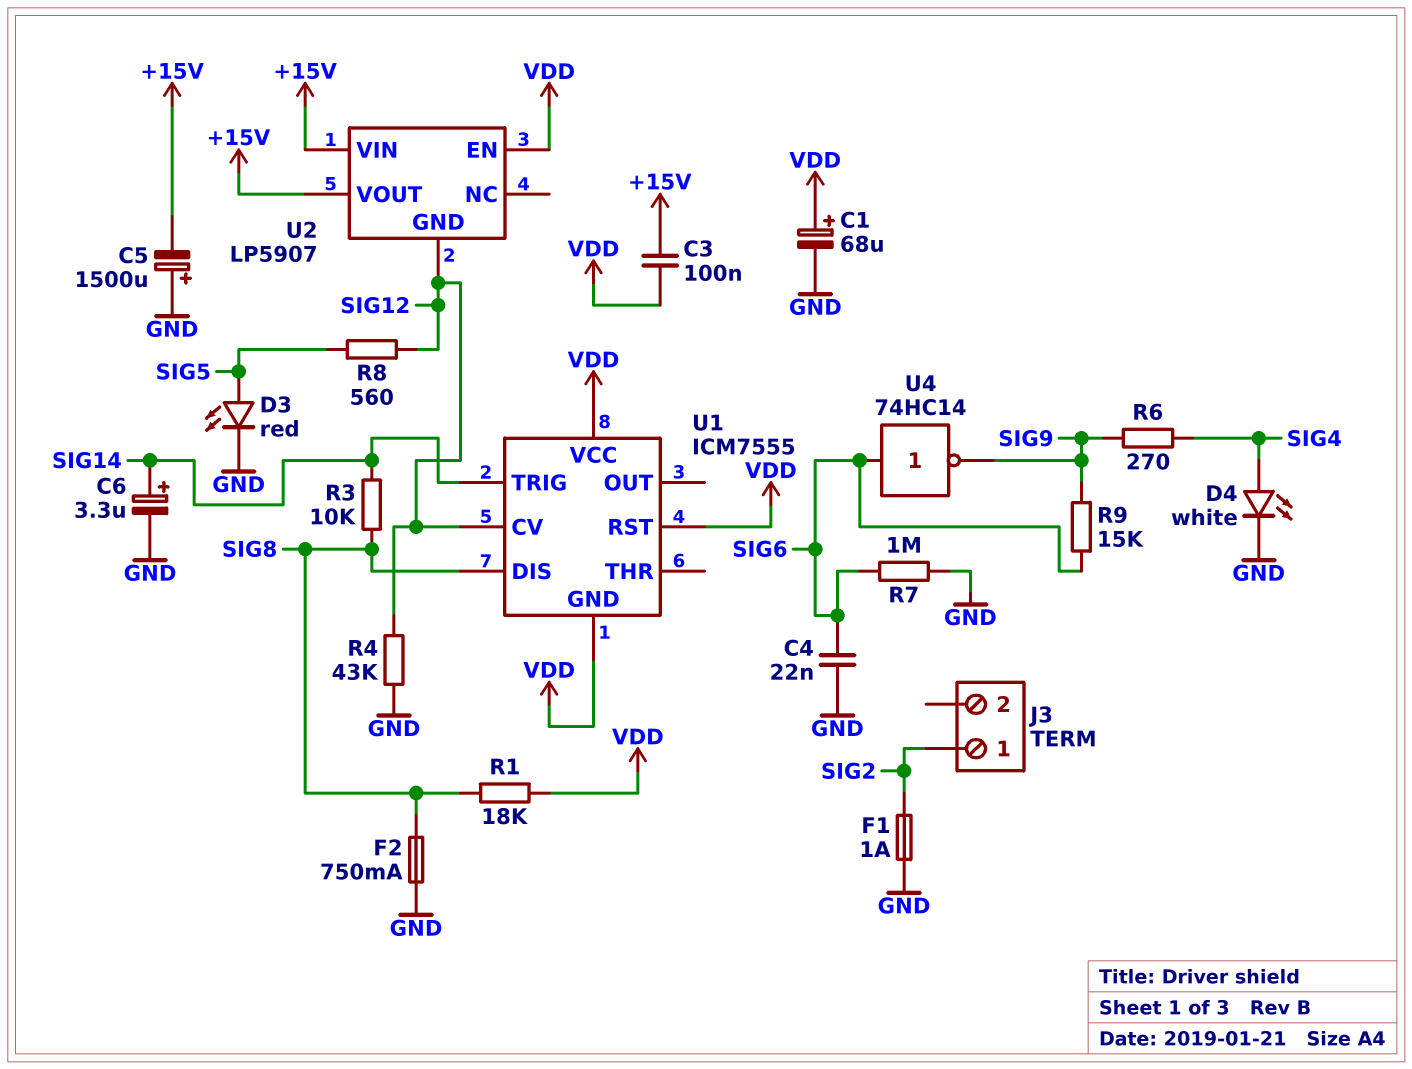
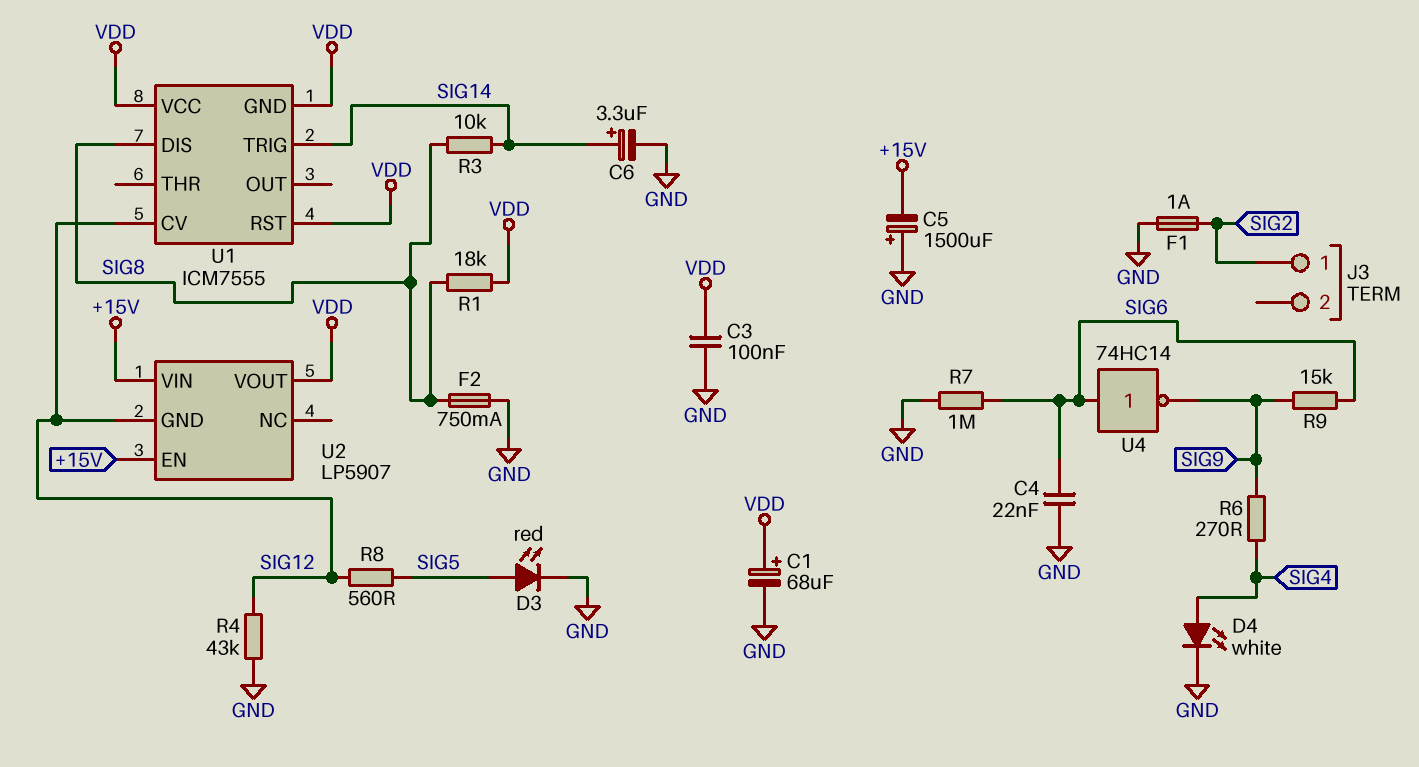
C3: 100nF (+15V, VDD) -> 100nF (GND, VDD)
U2 pin EN: VDD -> +15V
U2 pin VOUT: +15V -> VDD

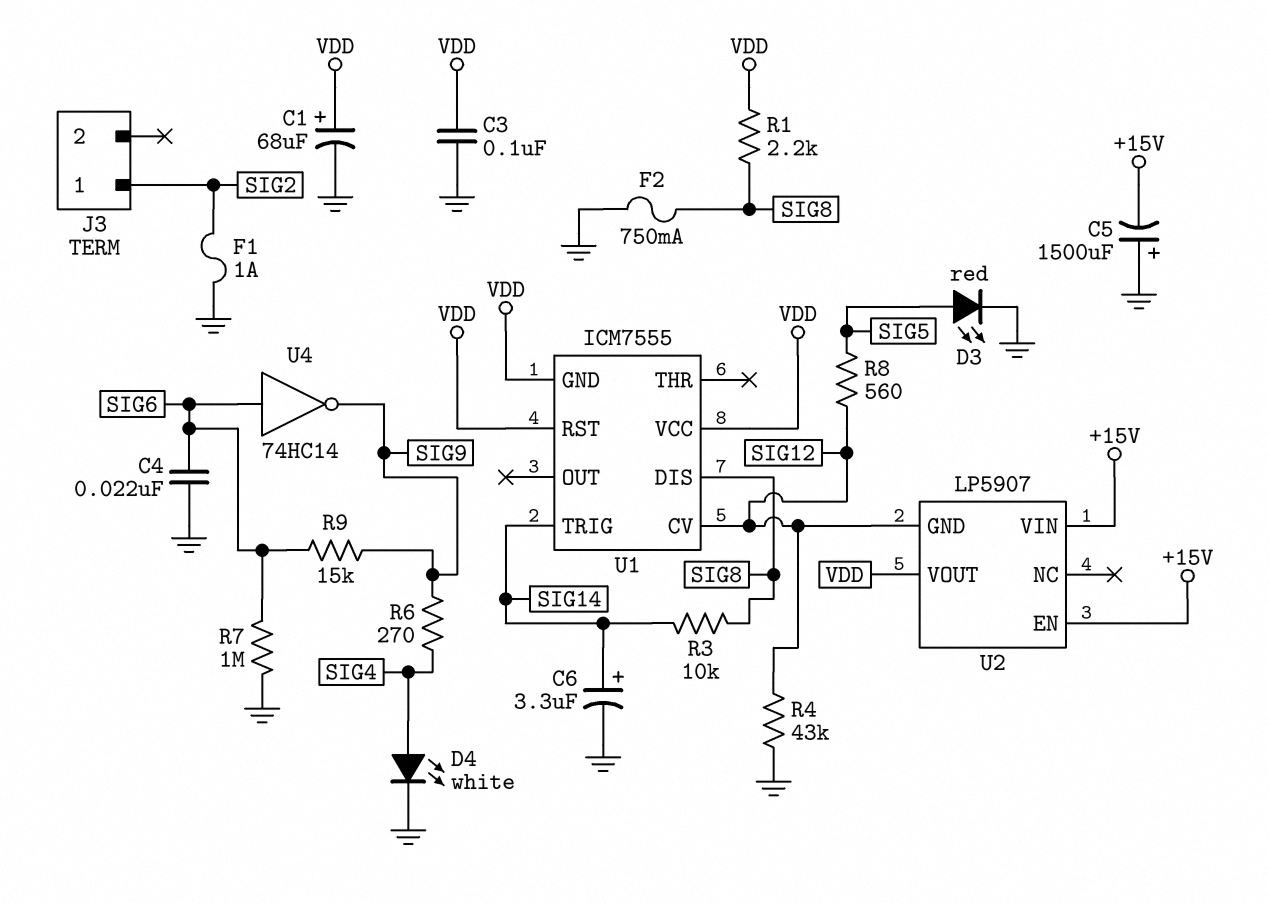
R1: 18k (SIG8, VDD) -> 2.2k (SIG8, VDD)

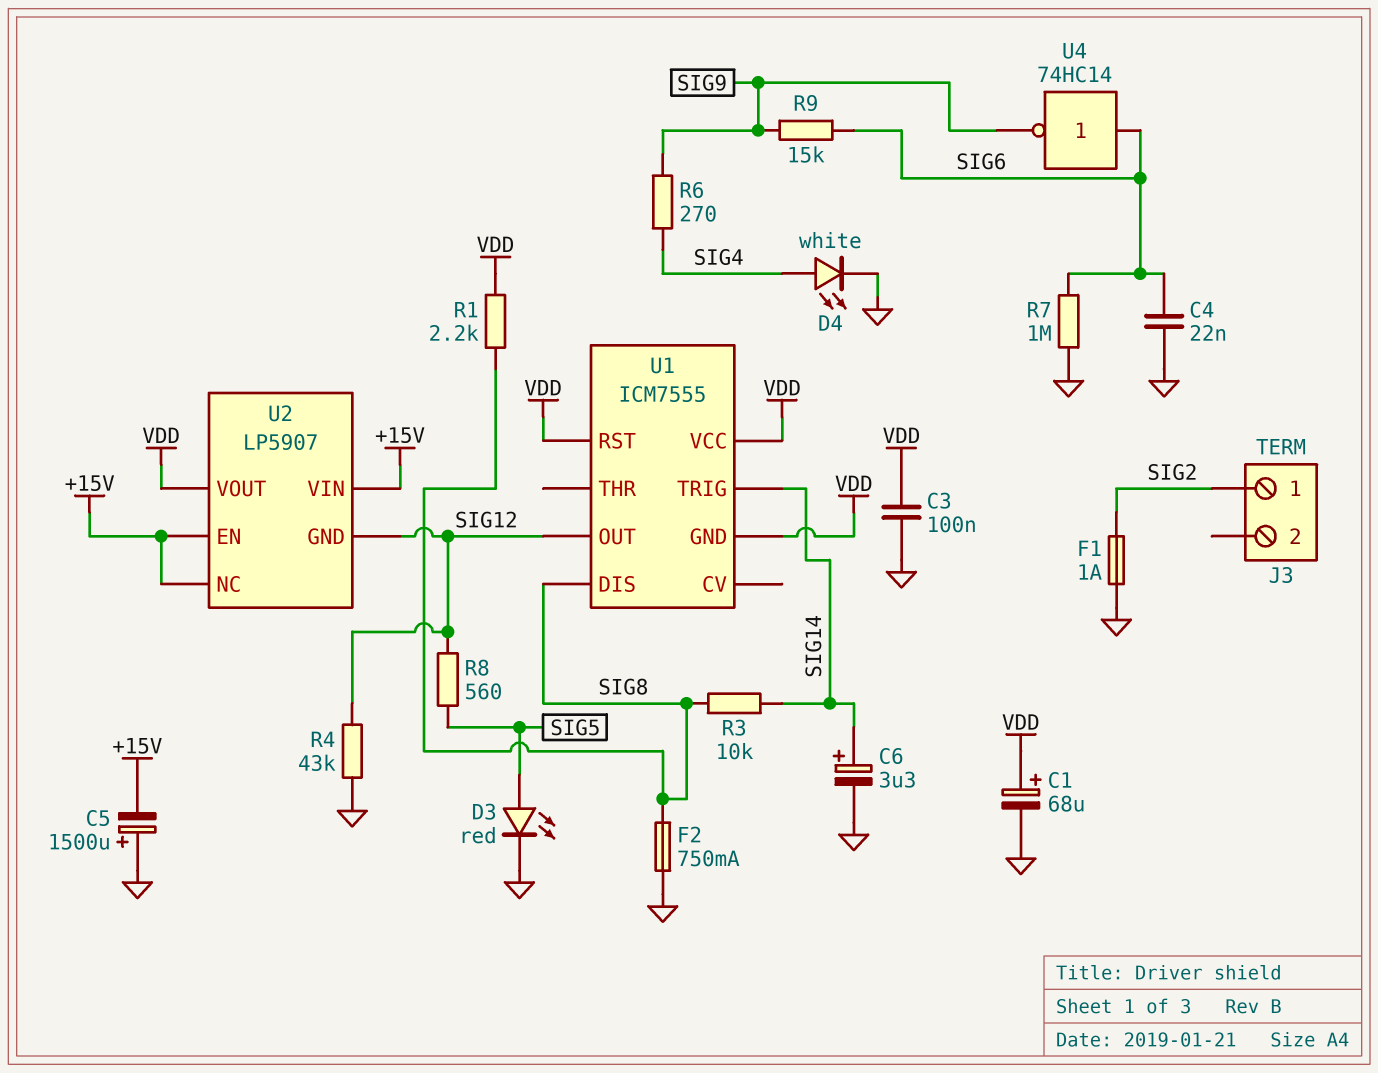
U1 pin CV: SIG12 -> none
U1 pin OUT: none -> SIG12
U2 pin NC: none -> +15V

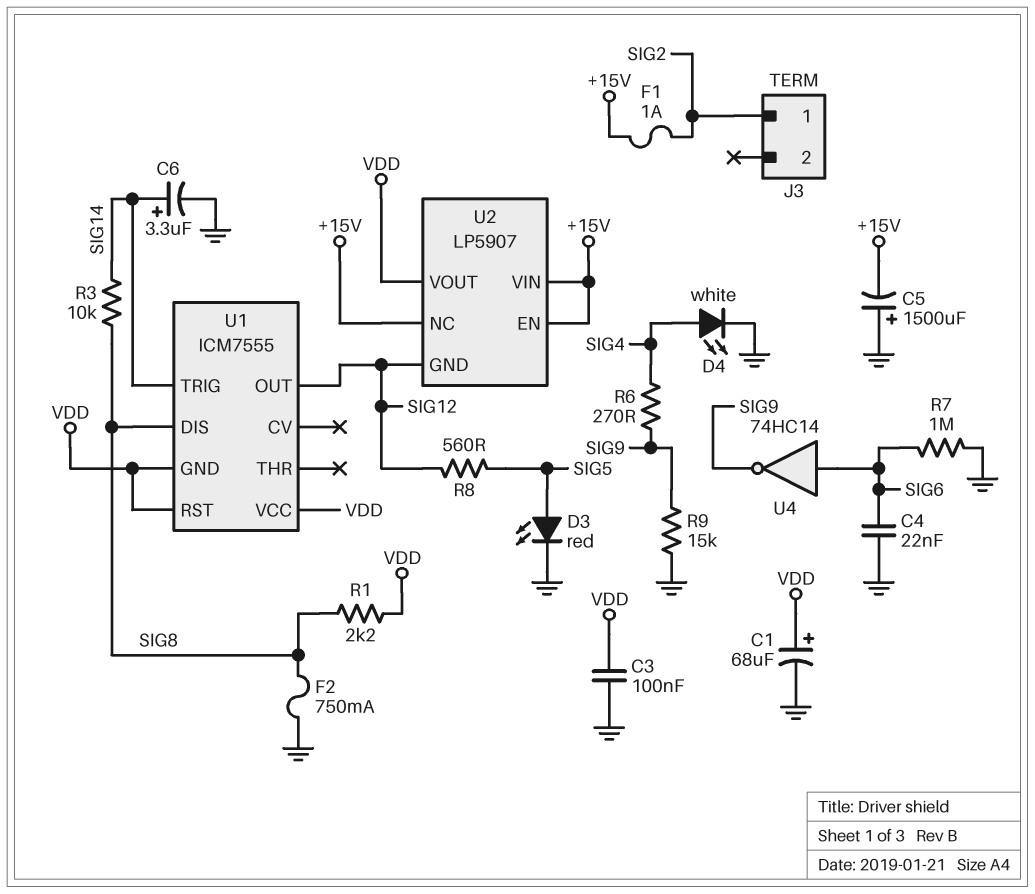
F1: 1A (GND, SIG2) -> 1A (+15V, SIG2)
R4: 43k (GND, SIG12) -> none
R9: 15k (SIG6, SIG9) -> 15k (GND, SIG9)

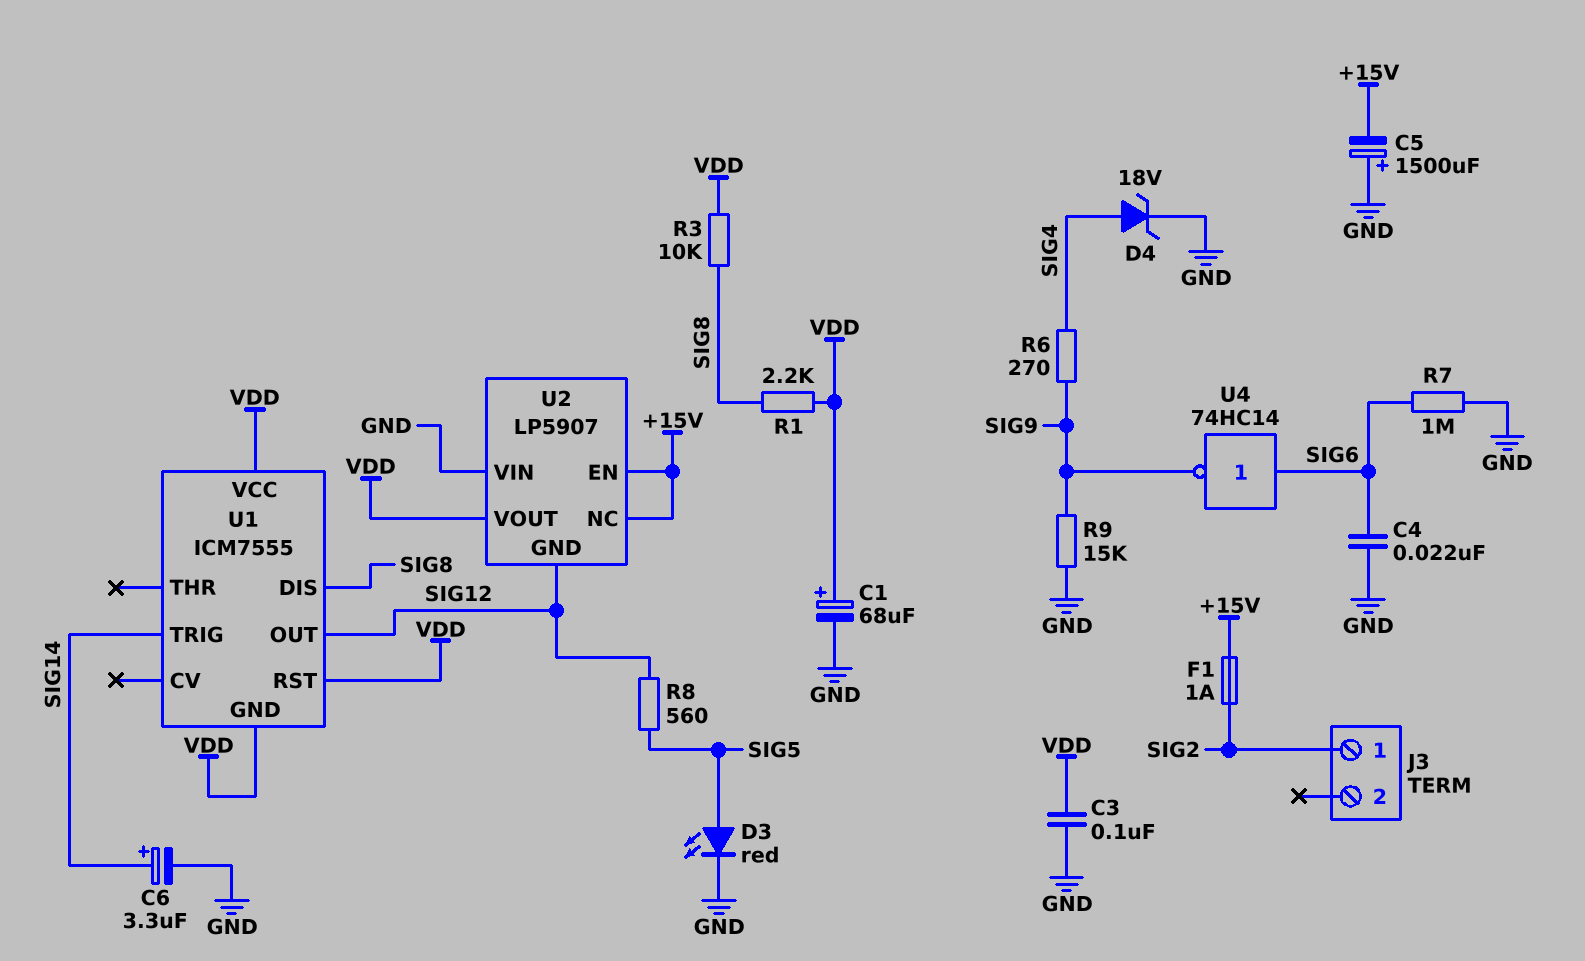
D4: LED white (A SIG4, K GND) -> zener 18V (A SIG4, K GND)
F2: 750mA (GND, SIG8) -> none
R3: 10k (SIG8, SIG14) -> 10k (SIG8, VDD)
U2 pin VIN: +15V -> GND

